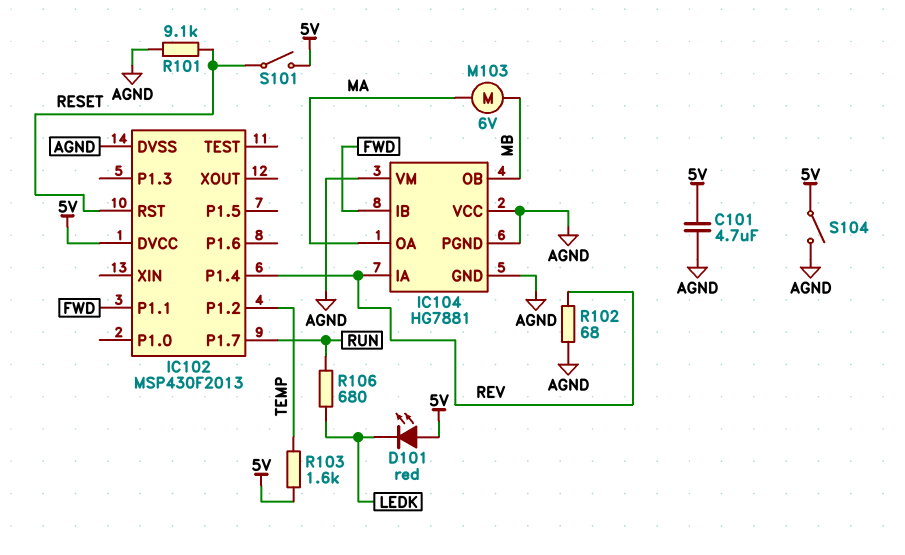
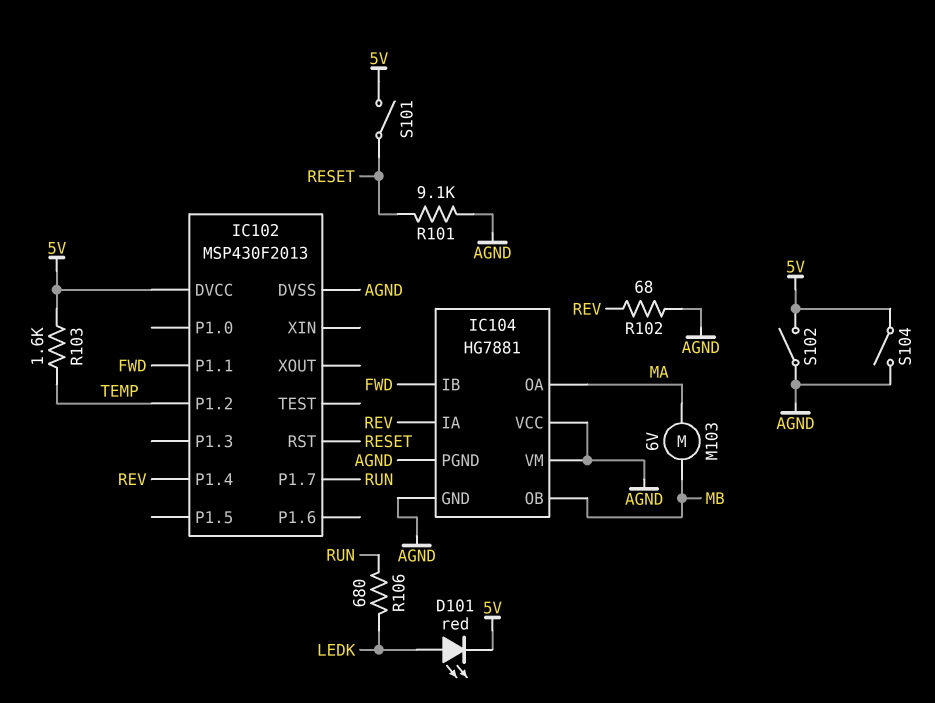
C101: 4.7uF (5V, AGND) -> none
D101: LED red (A 5V, K LEDK) -> LED red (A LEDK, K 5V)
S102: none -> switch (5V, AGND)

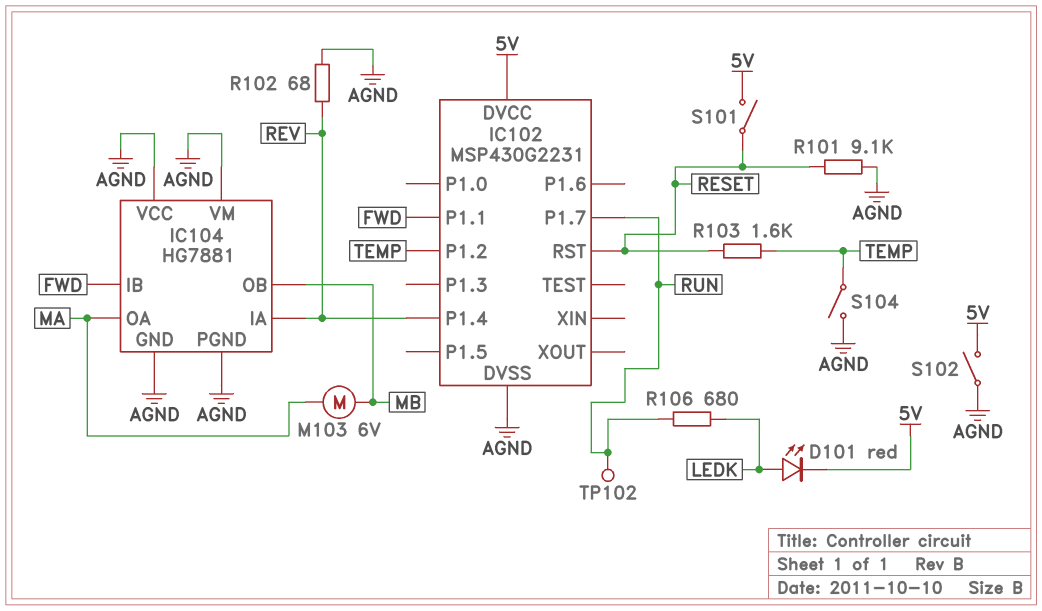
IC102: MSP430F2013 -> MSP430G2231
R103: 1.6k (5V, TEMP) -> 1.6k (RESET, TEMP)
S104: switch (5V, AGND) -> switch (AGND, TEMP)
TP102: none -> test point (RUN)

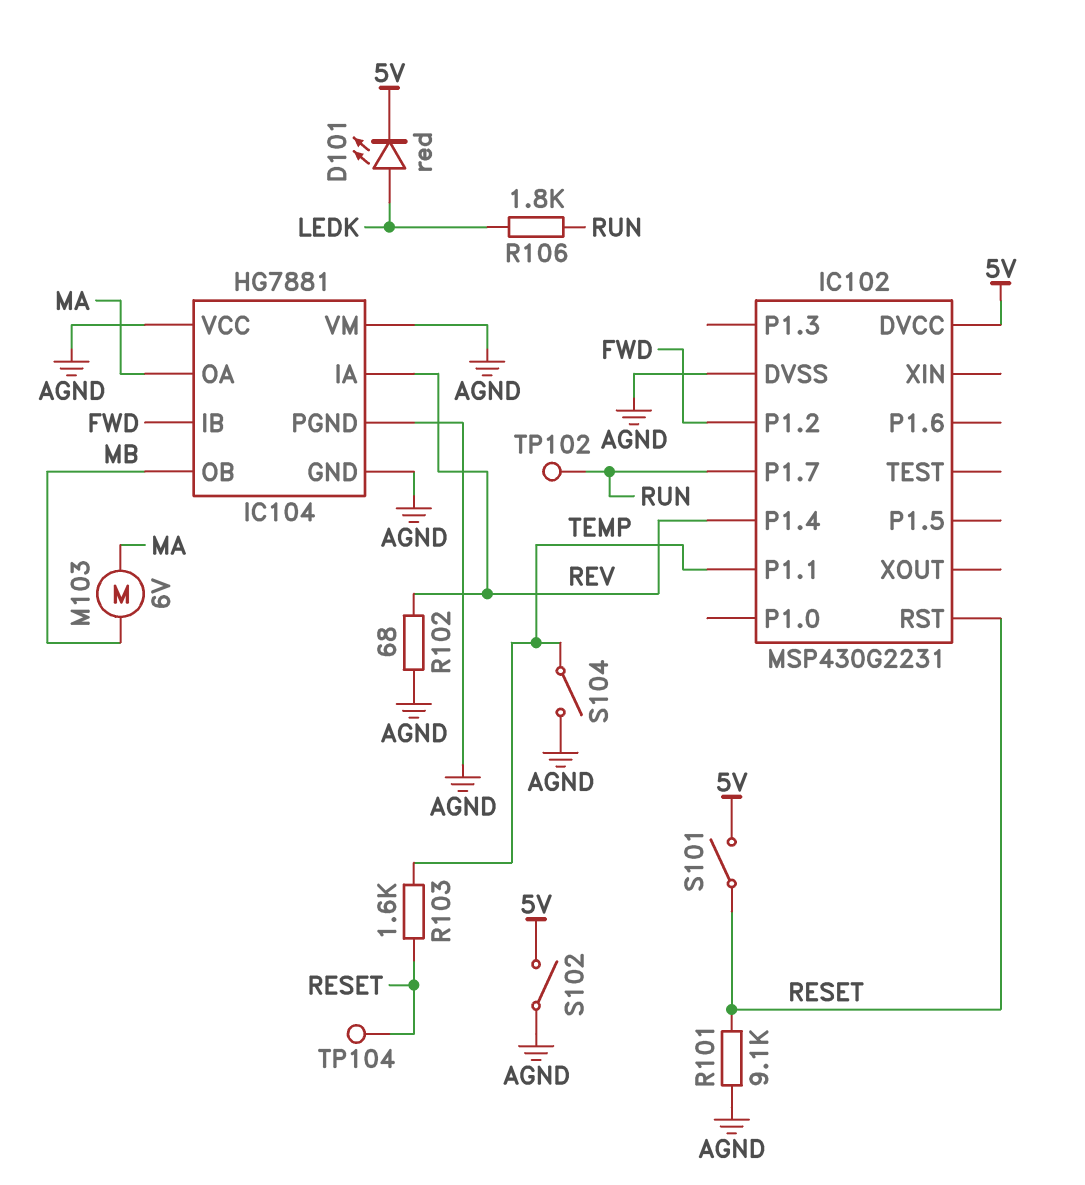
IC102 pin P1.1: FWD -> TEMP
IC102 pin P1.2: TEMP -> FWD
R106: 680 (LEDK, RUN) -> 1.8k (LEDK, RUN)
TP104: none -> test point (RESET)

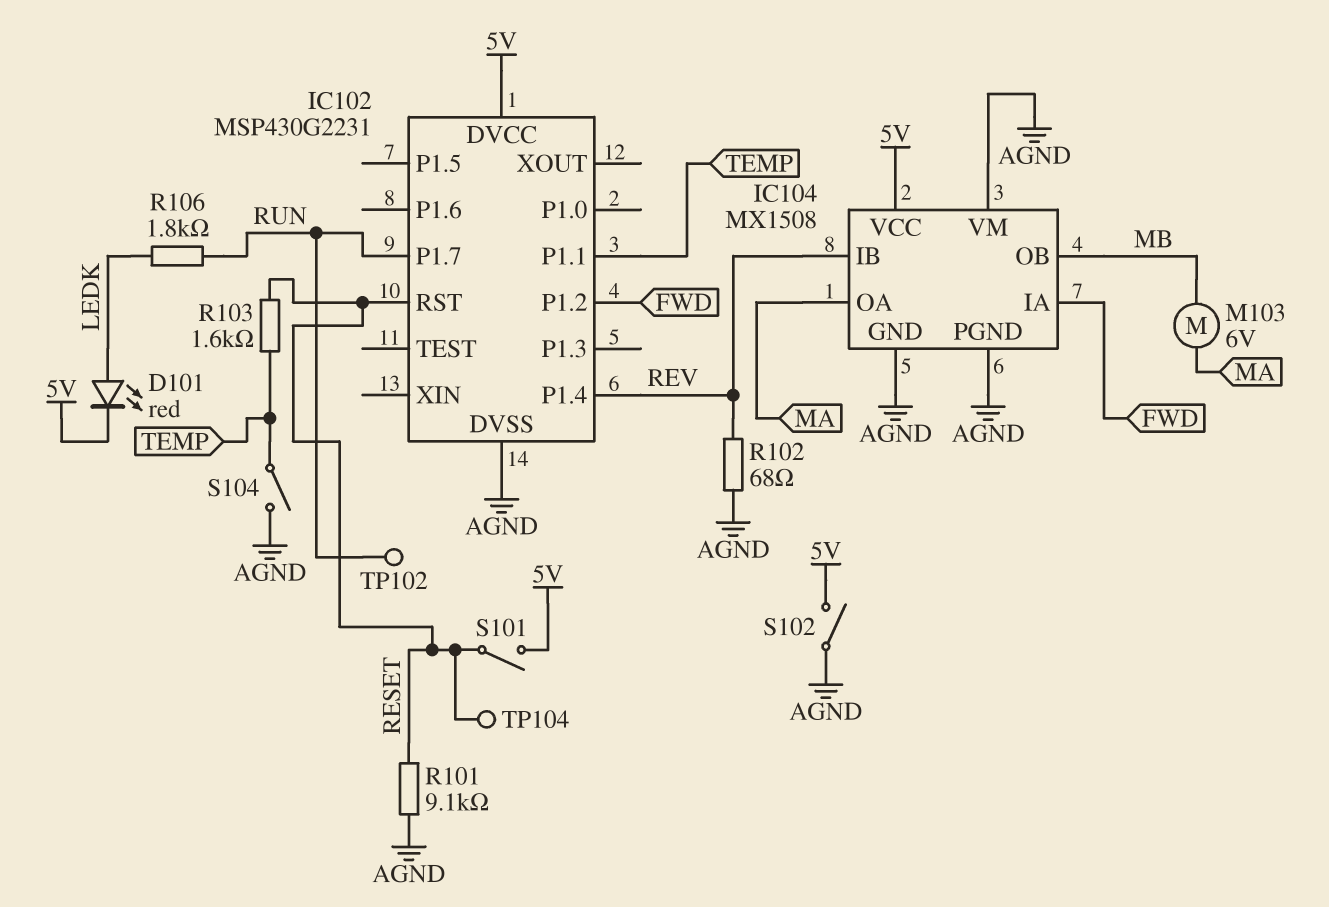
IC104: HG7881 -> MX1508
IC104 pin IA: REV -> FWD
IC104 pin IB: FWD -> REV
IC104 pin VCC: AGND -> 5V

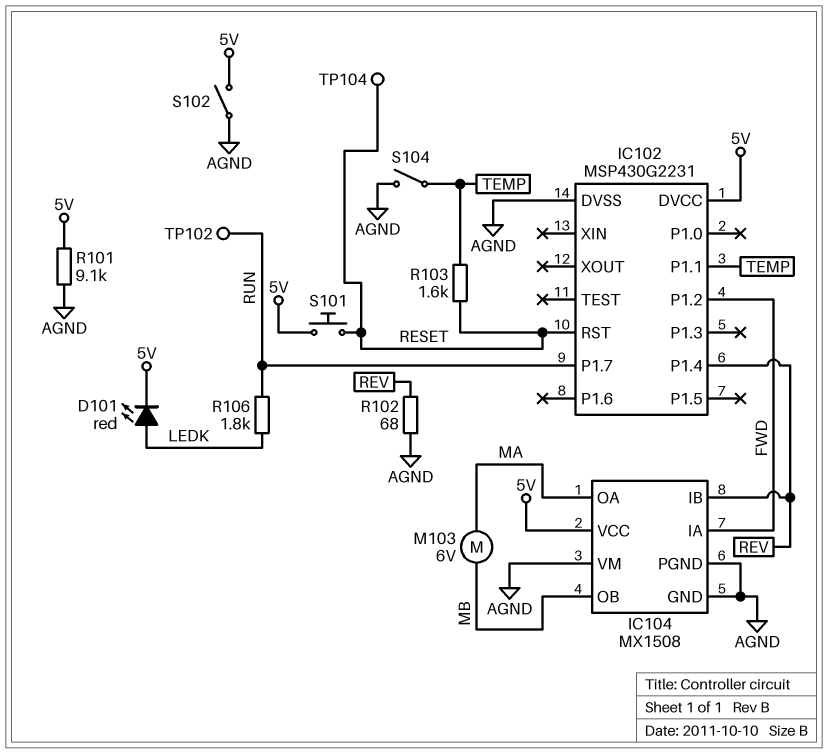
R101: 9.1k (AGND, RESET) -> 9.1k (5V, AGND)
S101: switch (5V, RESET) -> button (5V, RESET)

